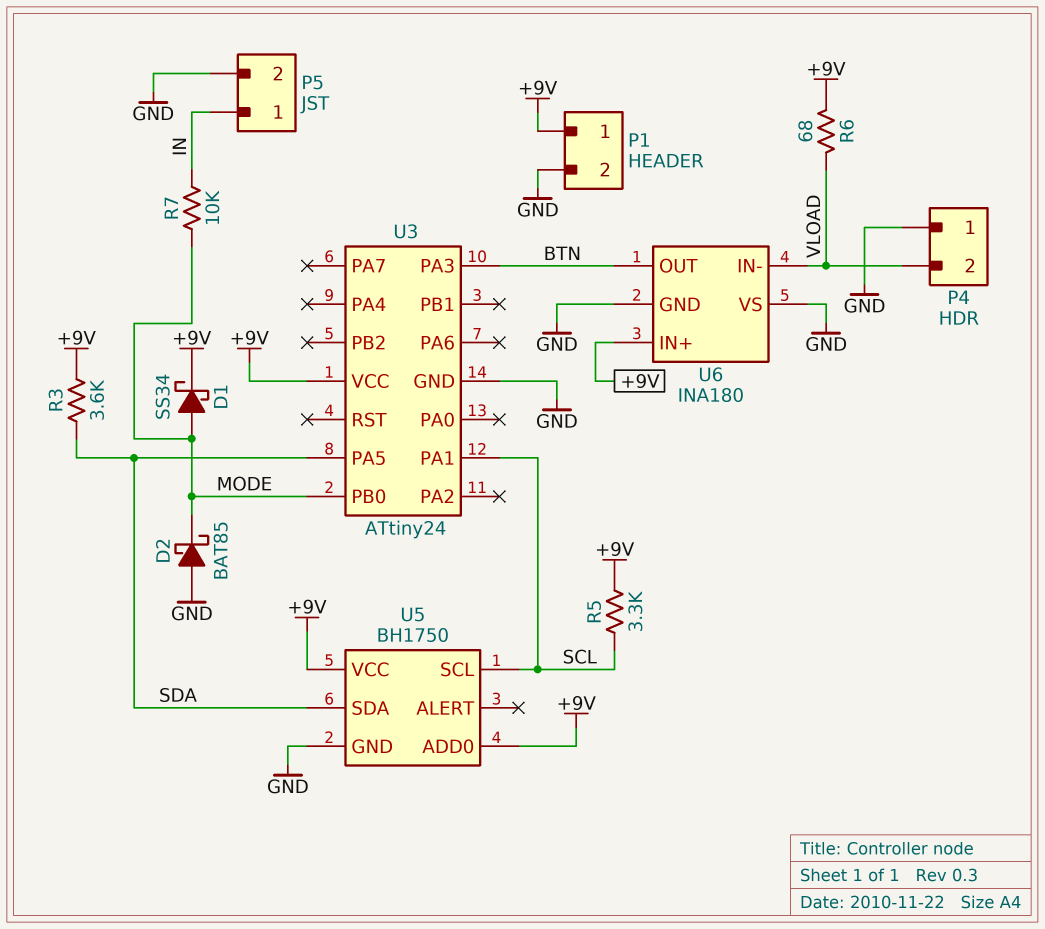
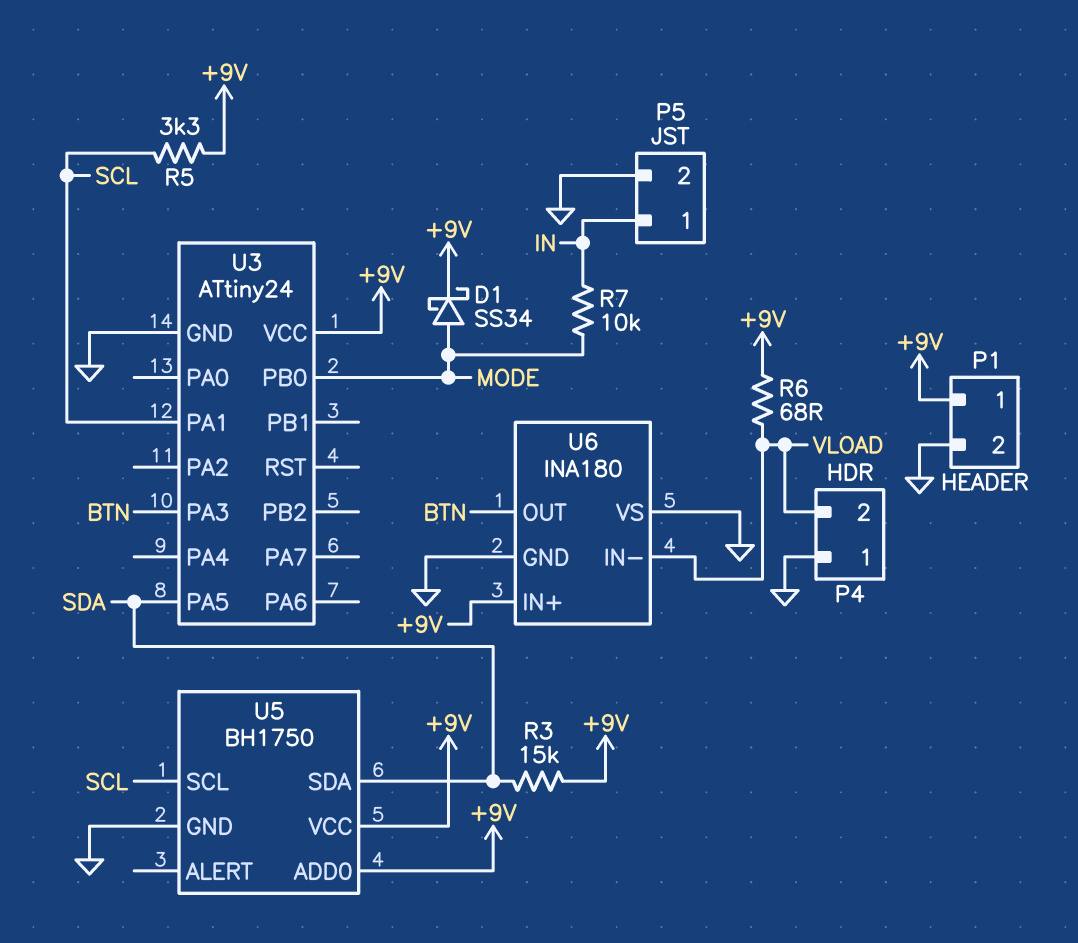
D2: schottky BAT85 (A GND, K MODE) -> none
R3: 3.6k (+9V, SDA) -> 15k (+9V, SDA)

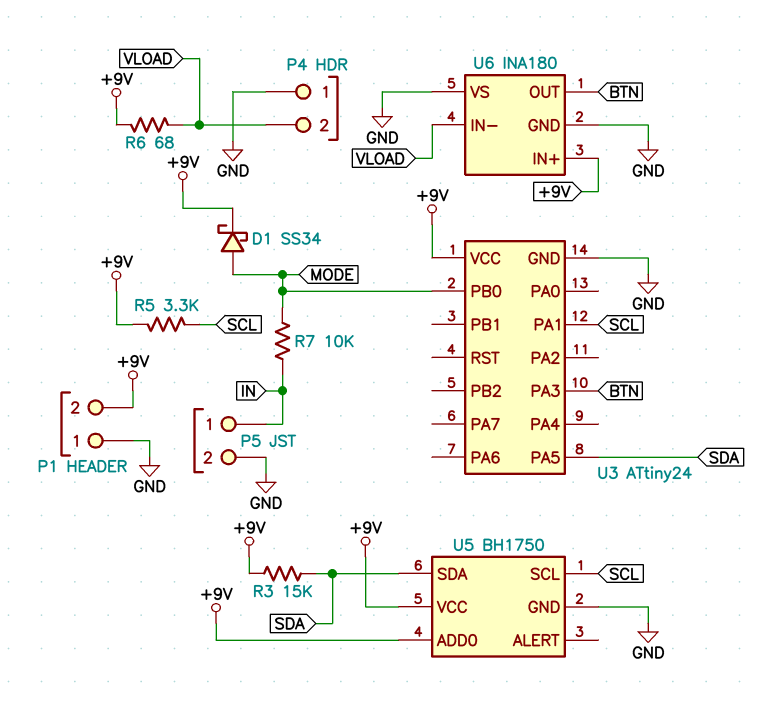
P1 pin 1: +9V -> GND
P1 pin 2: GND -> +9V

